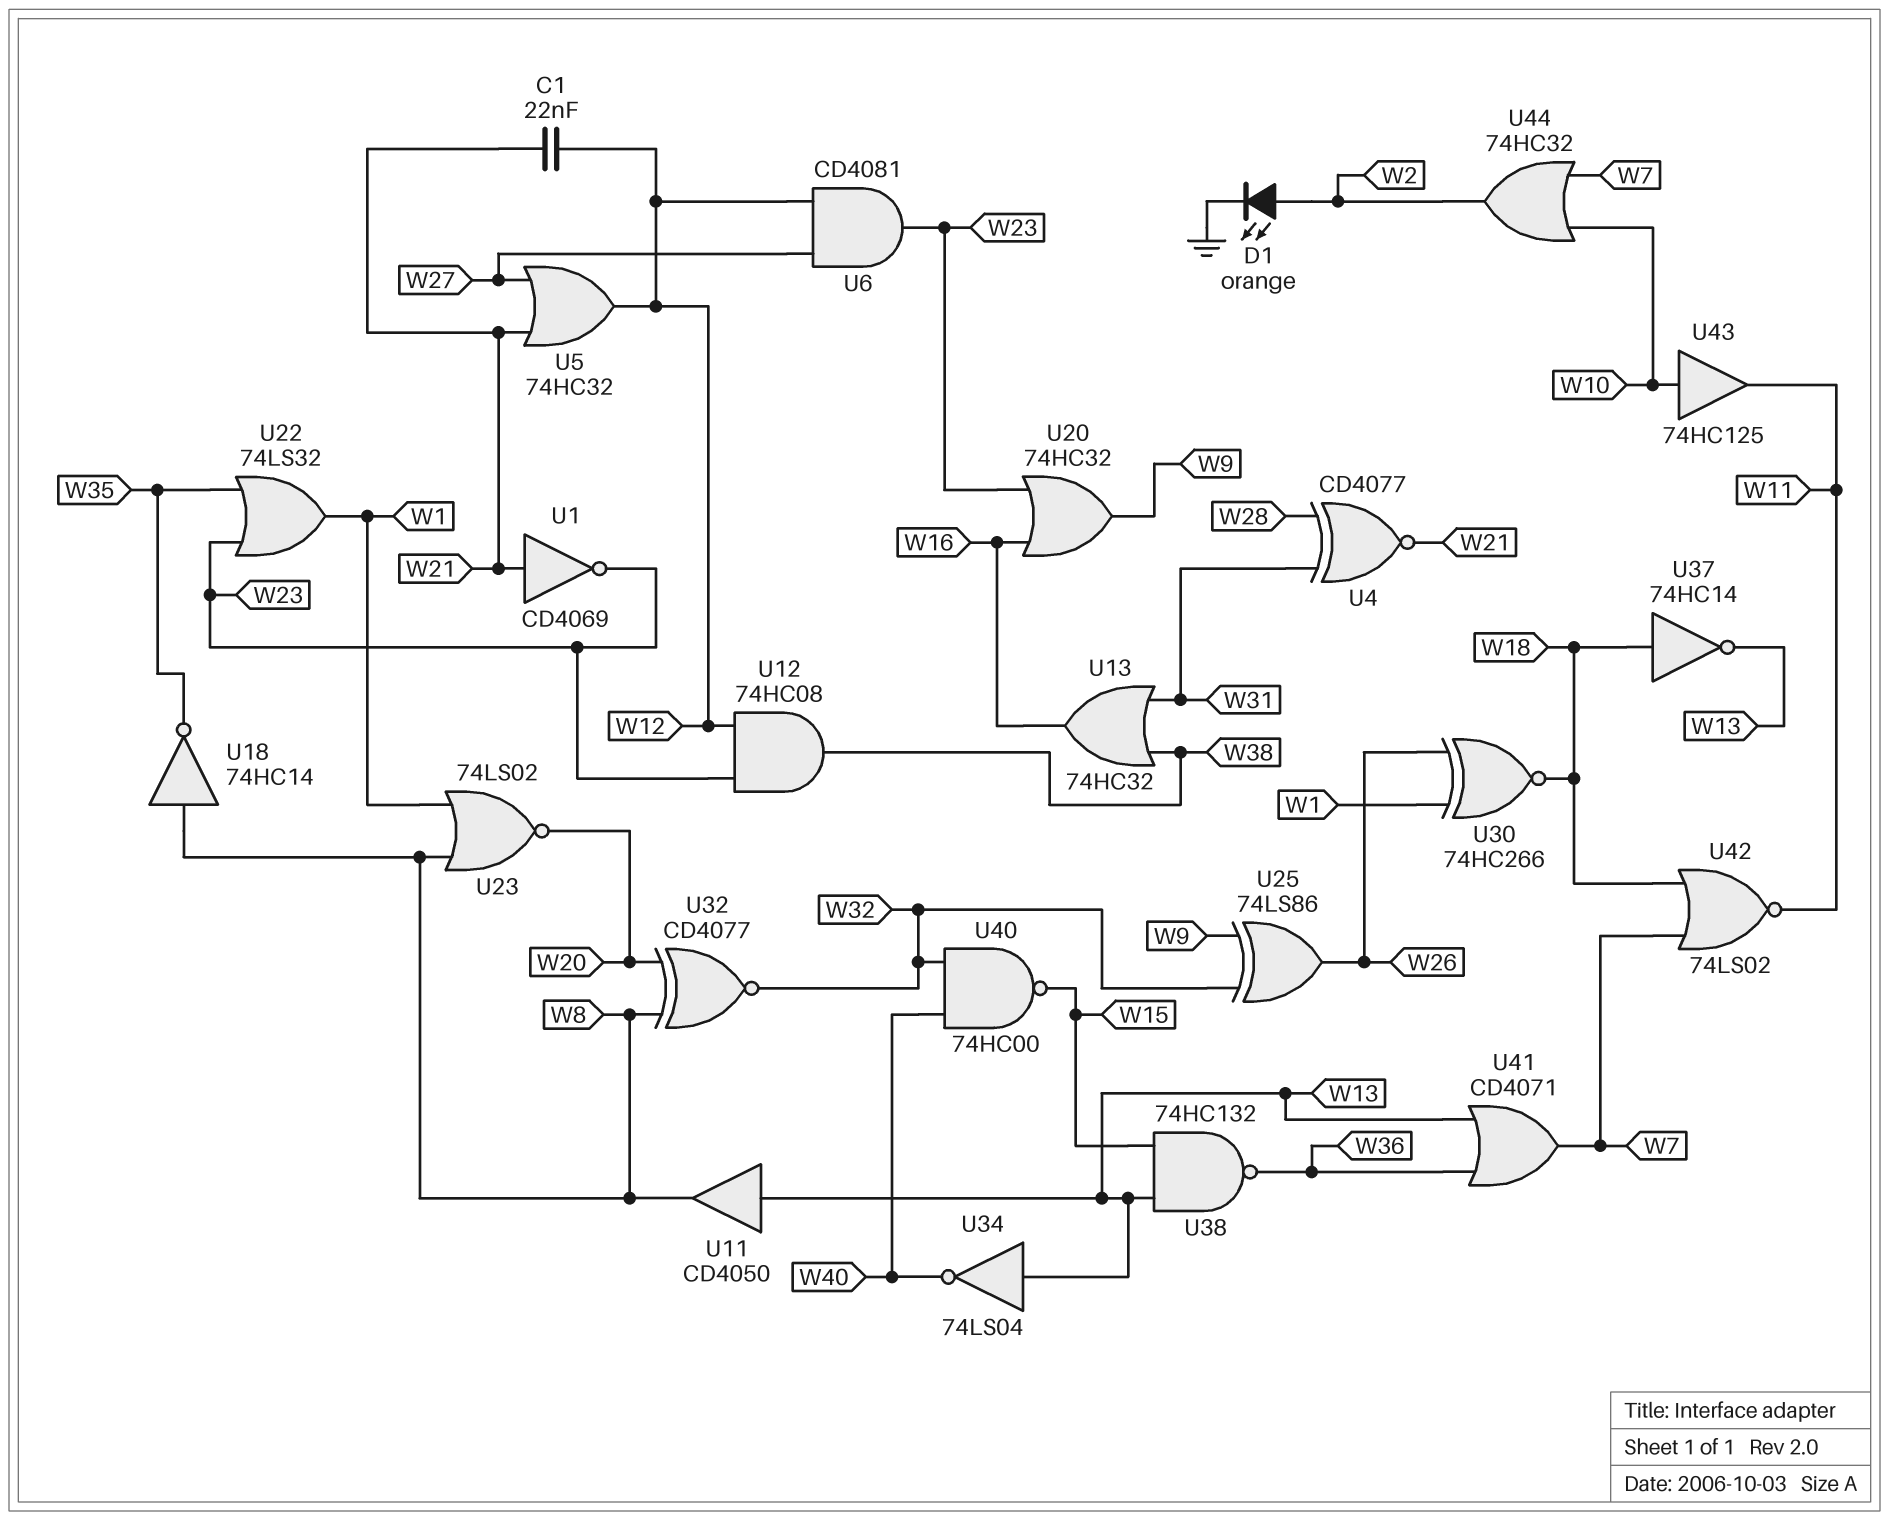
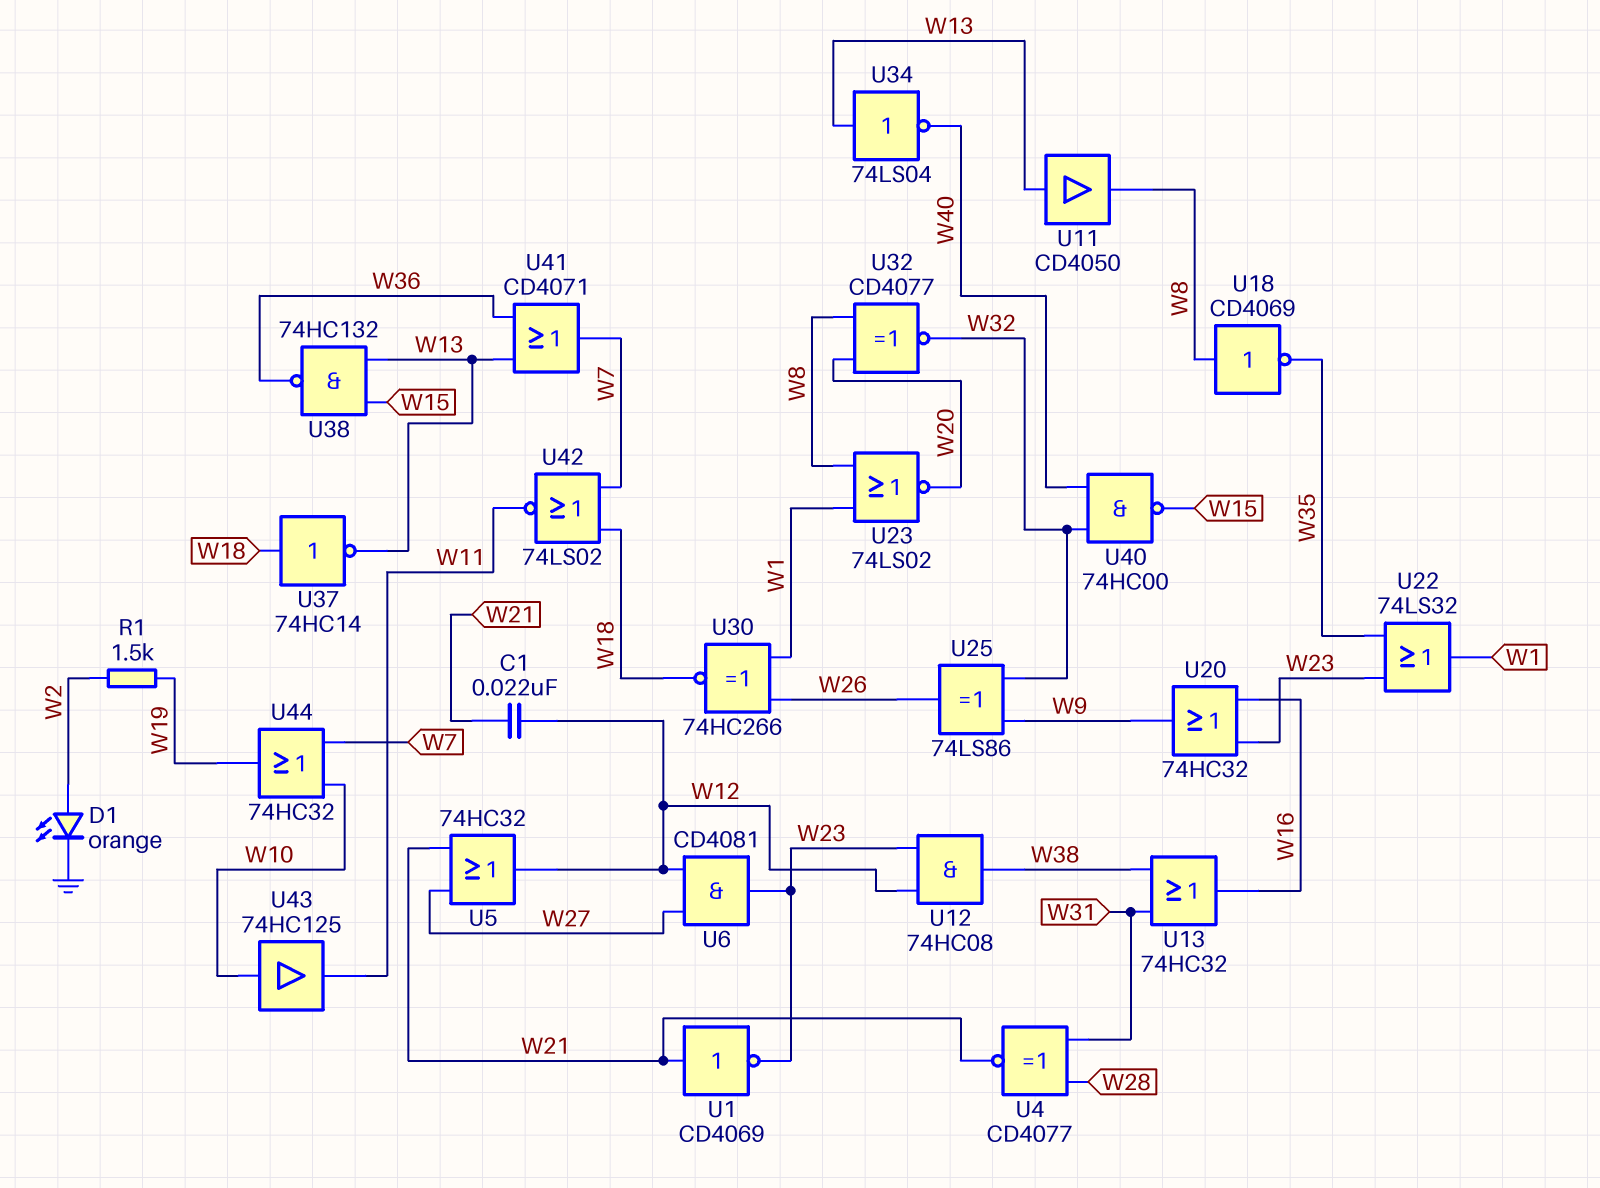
R1: none -> 1.5k (W2, W19)
U18: NOT 74HC14 (in W8, out W35) -> NOT CD4069 (in W8, out W35)
U44: OR 74HC32 (in W7, in W10, out W2) -> OR 74HC32 (in W7, in W10, out W19)

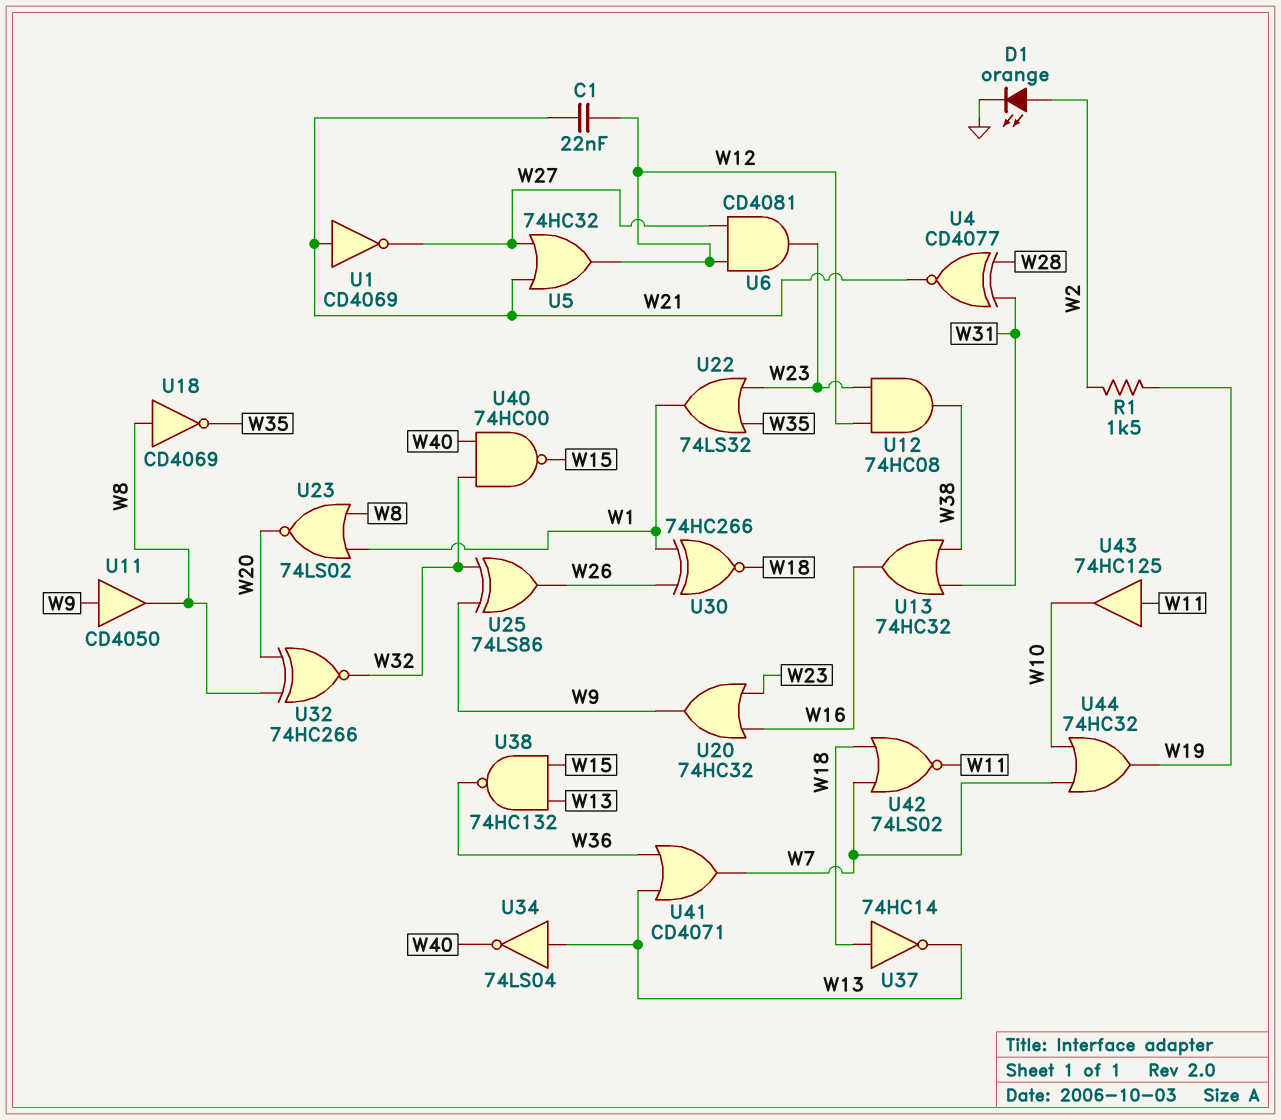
U1: NOT CD4069 (in W21, out W23) -> NOT CD4069 (in W21, out W27)
U11: buffer CD4050 (in W13, out W8) -> buffer CD4050 (in W9, out W8)
U32: XNOR CD4077 (in W8, in W20, out W32) -> XNOR 74HC266 (in W8, in W20, out W32)
U43: buffer 74HC125 (in W10, out W11) -> buffer 74HC125 (in W11, out W10)

